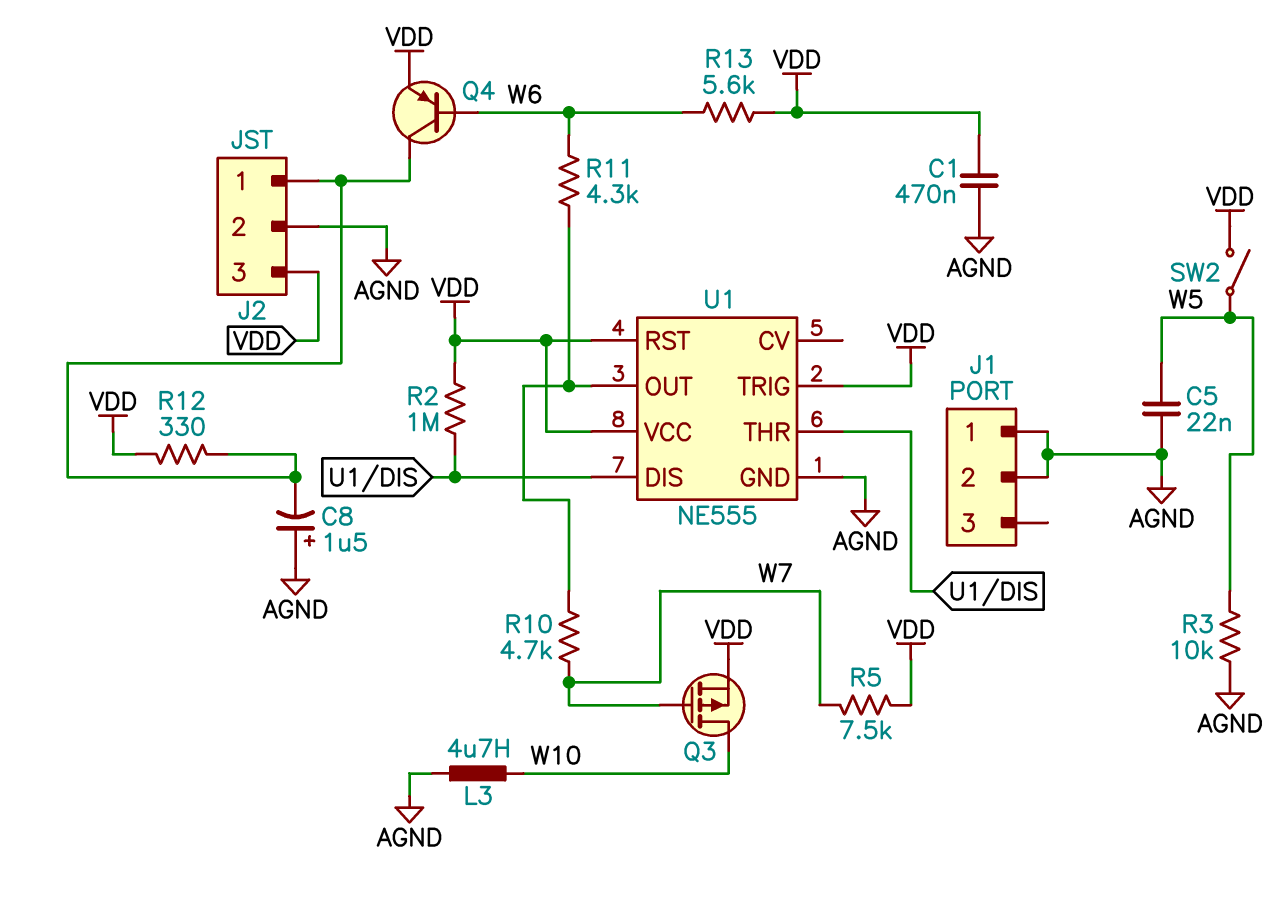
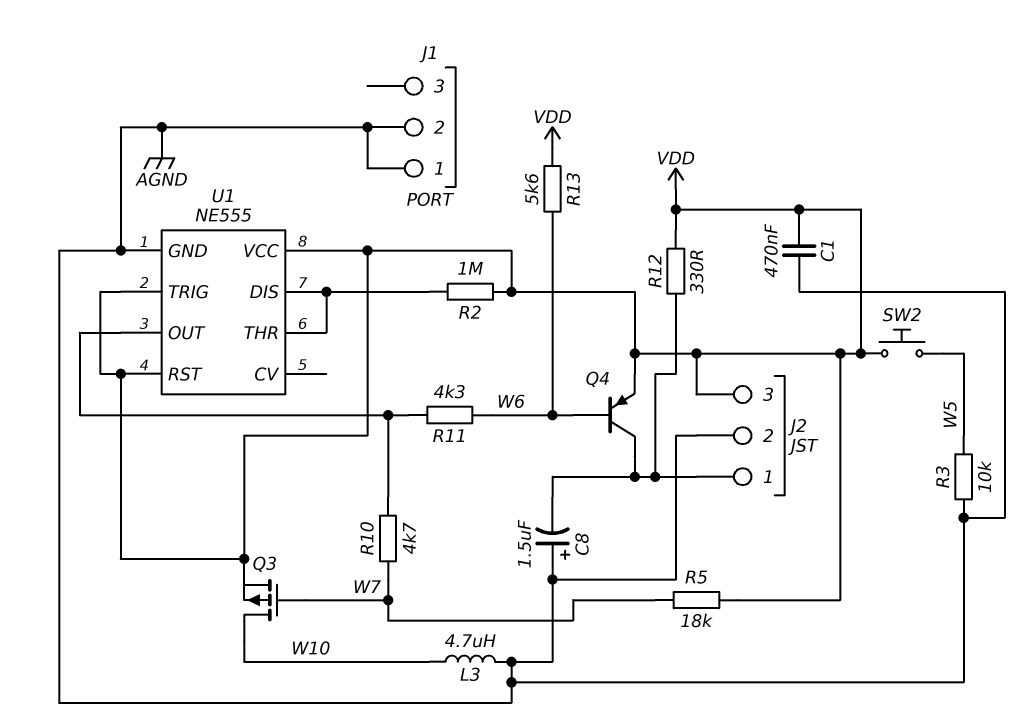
C5: 22nF (AGND, W5) -> none
R5: 7.5k (VDD, W7) -> 18k (VDD, W7)
SW2: switch (VDD, W5) -> button (VDD, W5)

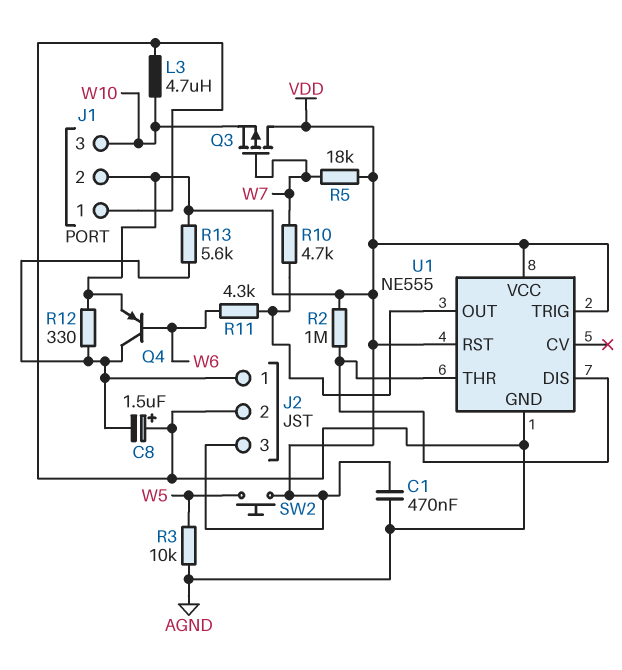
J1 pin 2: AGND -> VDD
J1 pin 3: none -> W10
Q3: PMOS (G W7, D W10, S VDD) -> PMOS (G W7, D VDD, S W10)
R13: 5.6k (VDD, W6) -> 5.6k (J2/1, VDD)

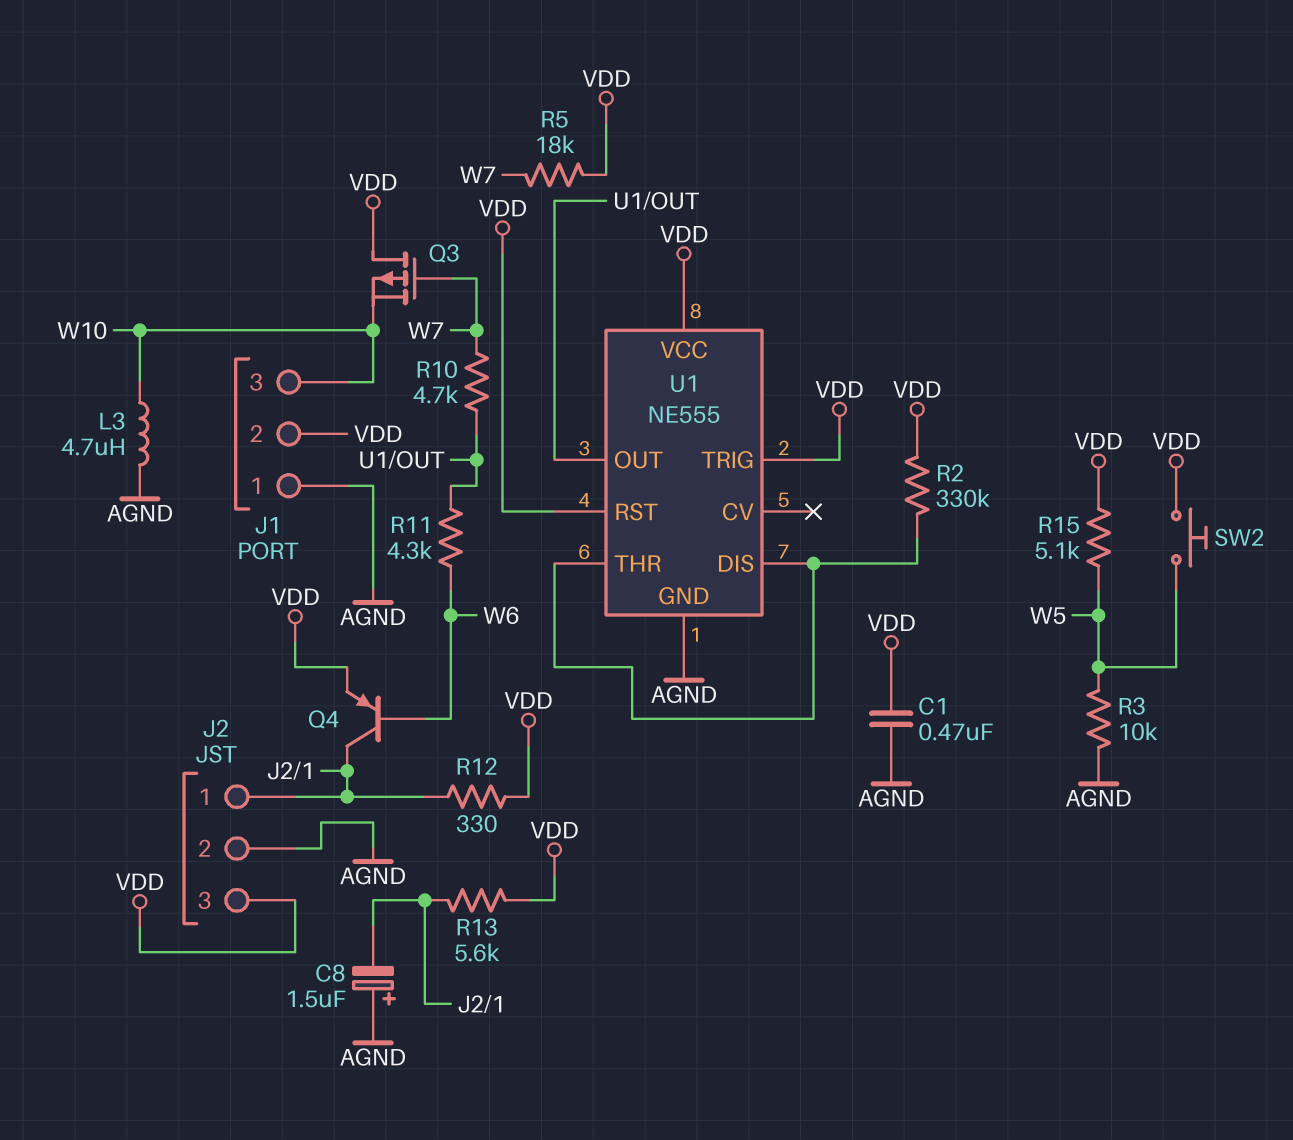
R2: 1M (U1/DIS, VDD) -> 330k (U1/DIS, VDD)
R15: none -> 5.1k (VDD, W5)

